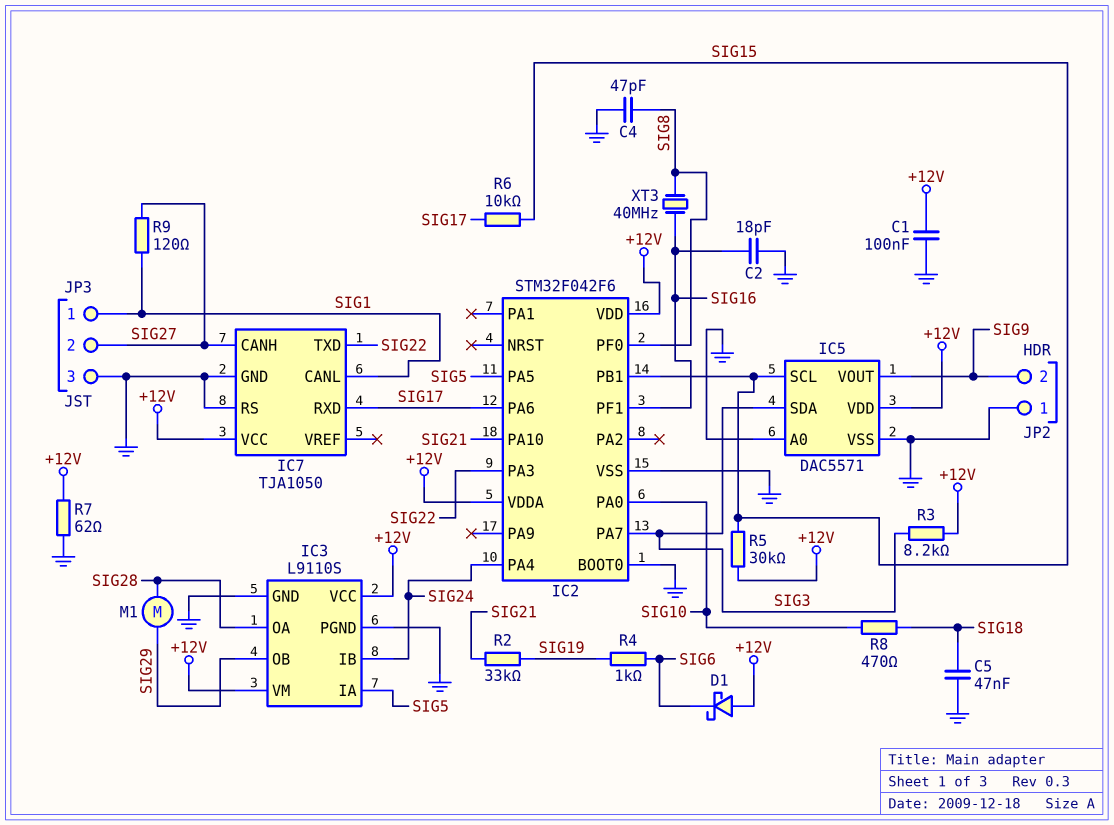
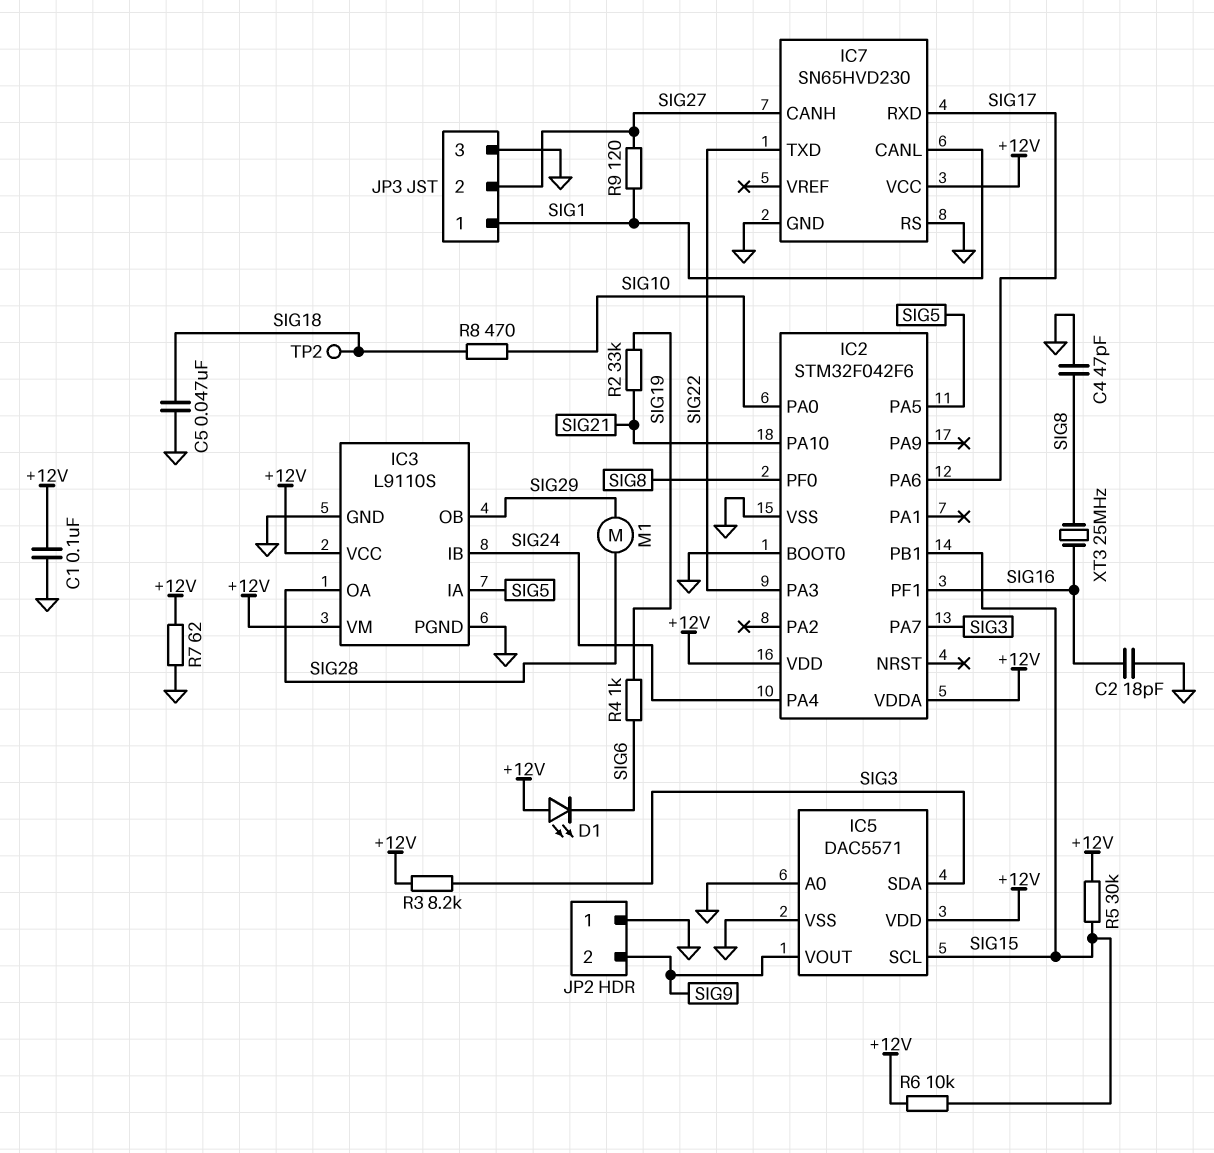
D1: schottky (A +12V, K SIG6) -> LED (A +12V, K SIG6)
IC7: TJA1050 -> SN65HVD230
R6: 10k (SIG15, SIG17) -> 10k (+12V, SIG15)
TP2: none -> test point (SIG18)
XT3: 40MHz (SIG8, SIG16) -> 25MHz (SIG8, SIG16)

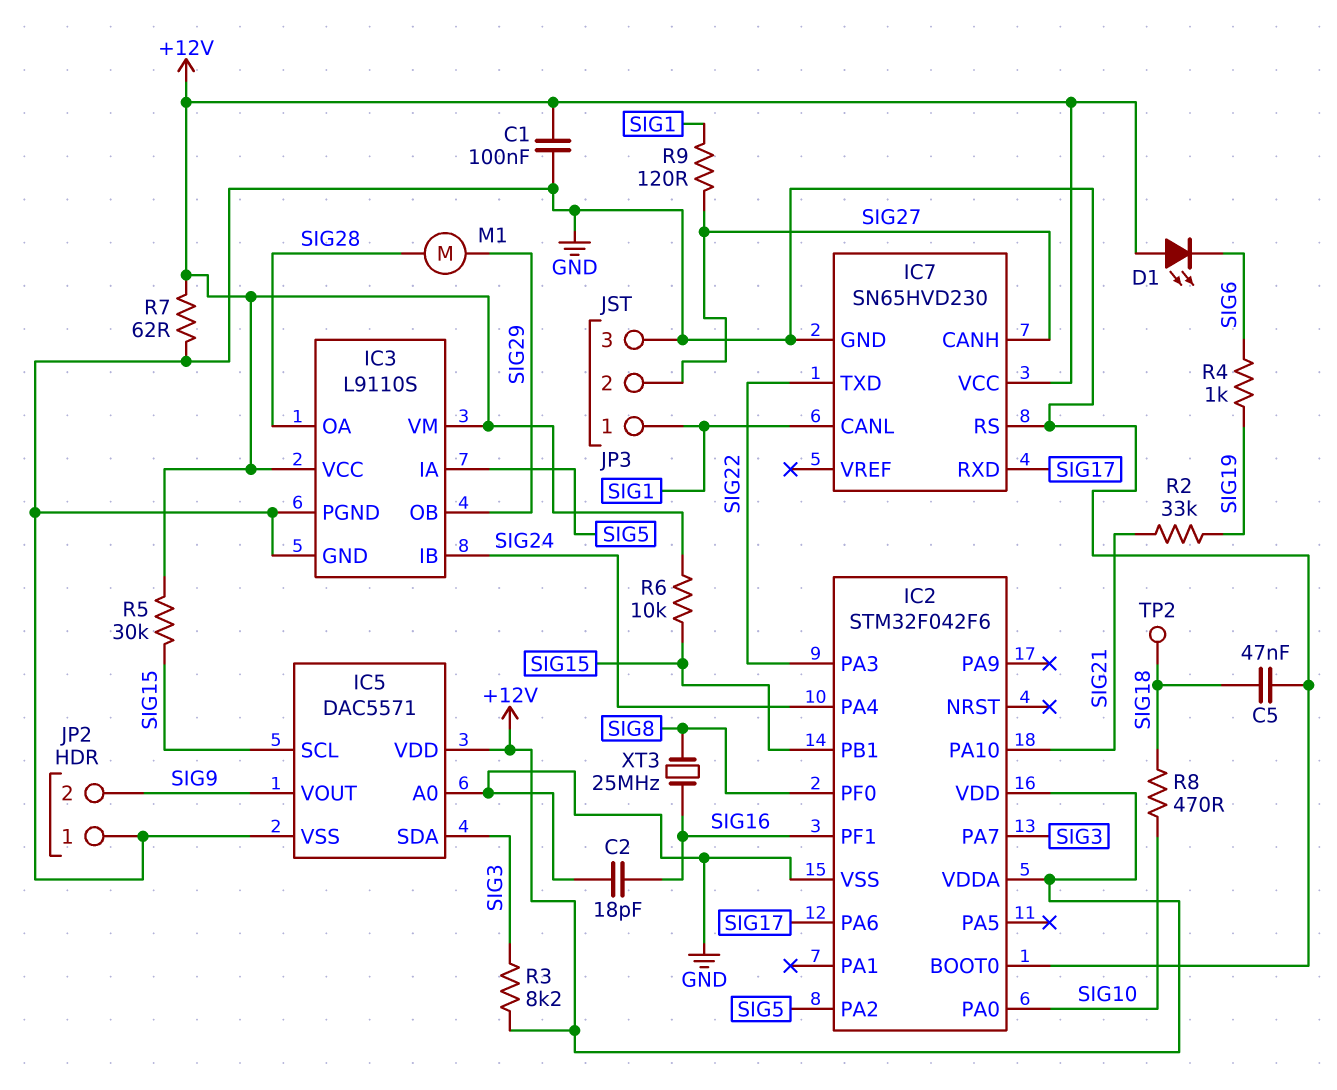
C4: 47pF (GND, SIG8) -> none
IC2 pin PA2: none -> SIG5
IC2 pin PA5: SIG5 -> none

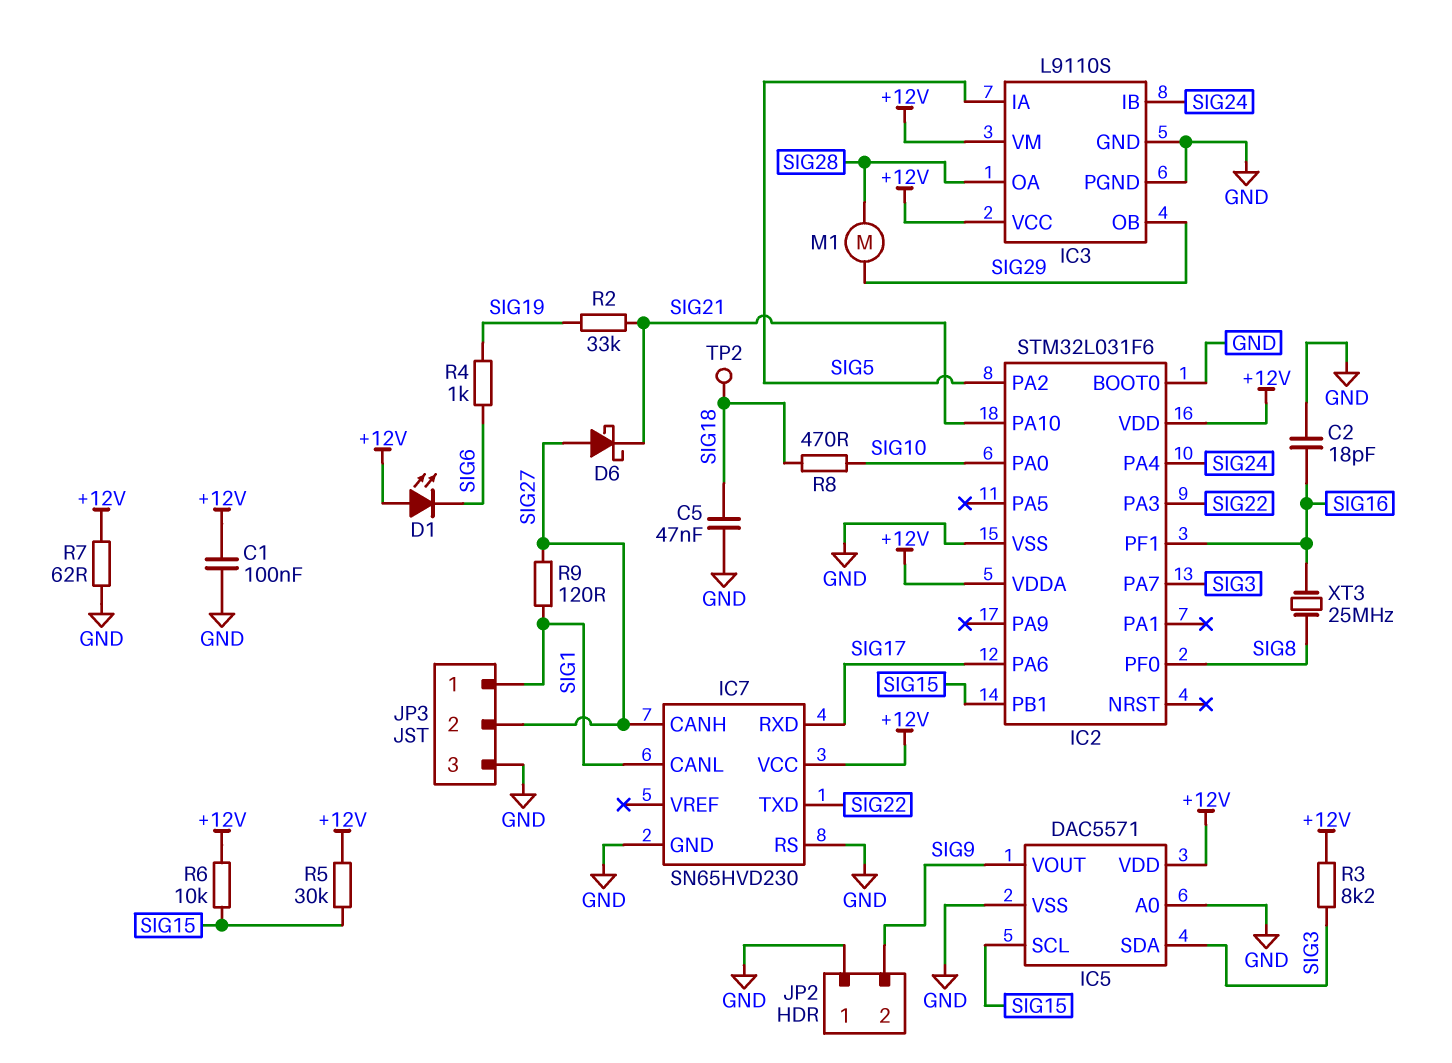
D6: none -> schottky (A SIG27, K SIG21)
IC2: STM32F042F6 -> STM32L031F6

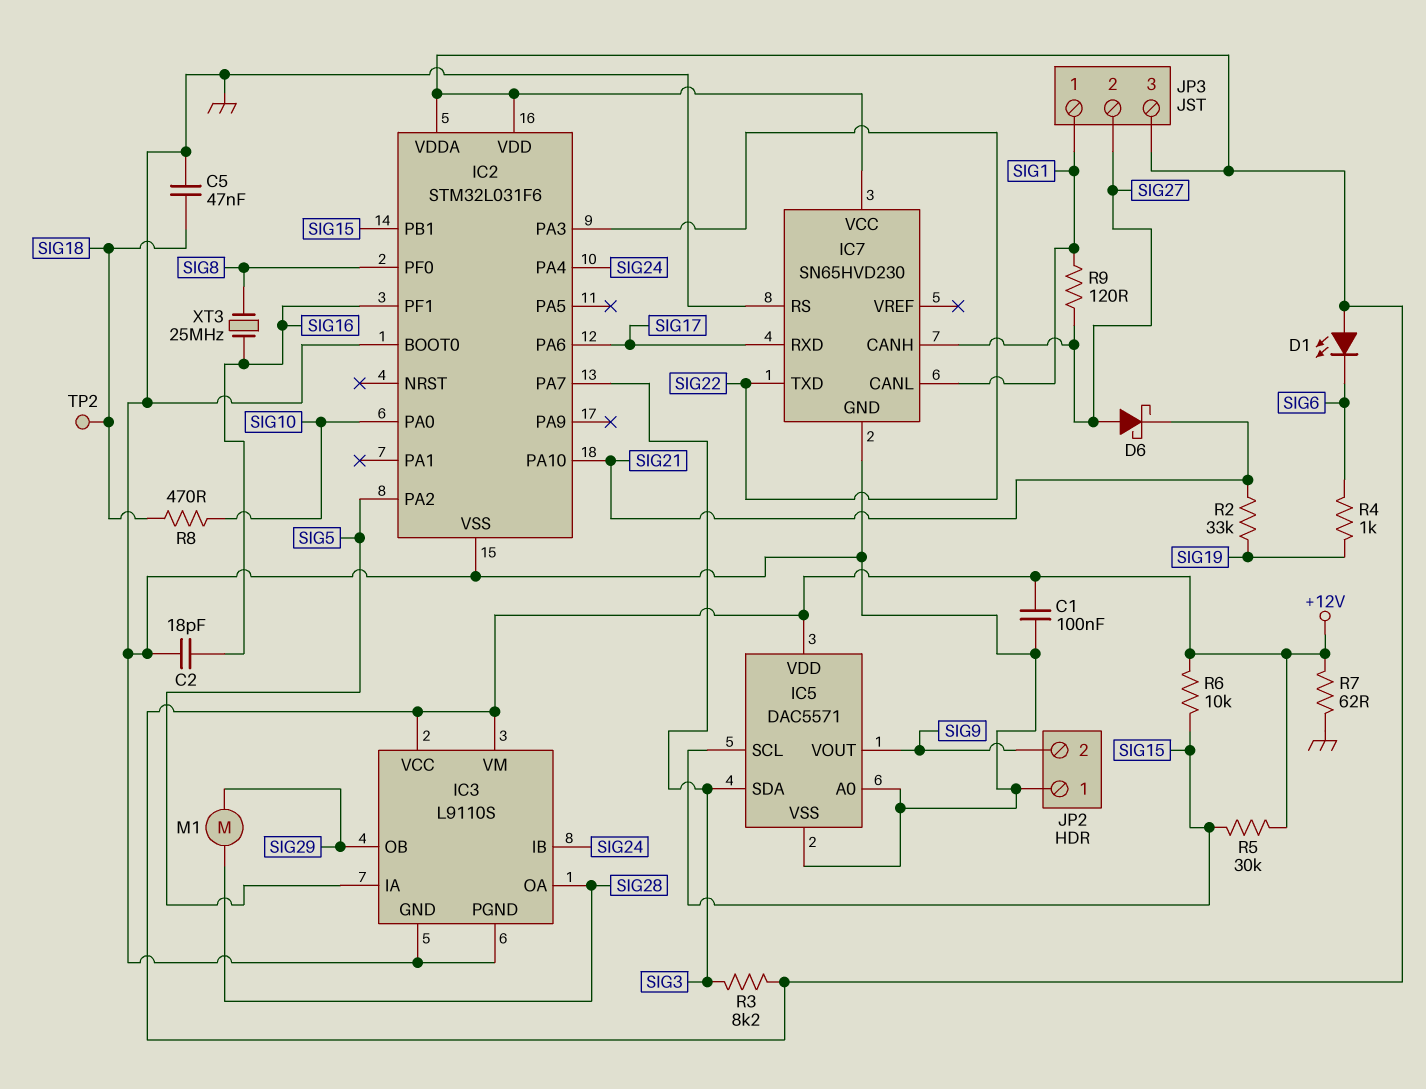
JP3 pin 3: GND -> +12V

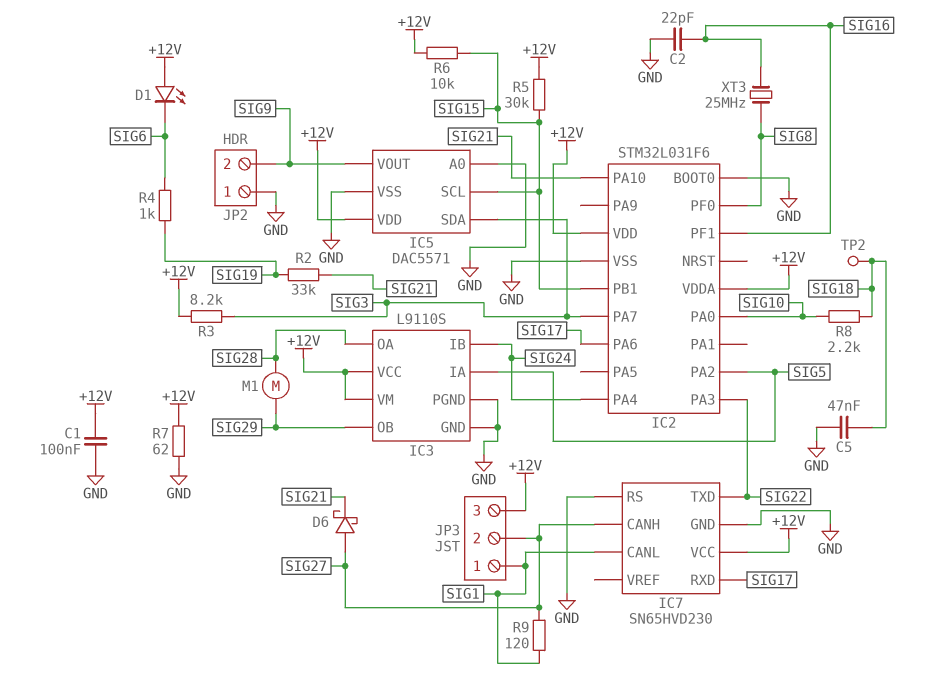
C2: 18pF (GND, SIG16) -> 22pF (GND, SIG16)
R8: 470 (SIG10, SIG18) -> 2.2k (SIG10, SIG18)

